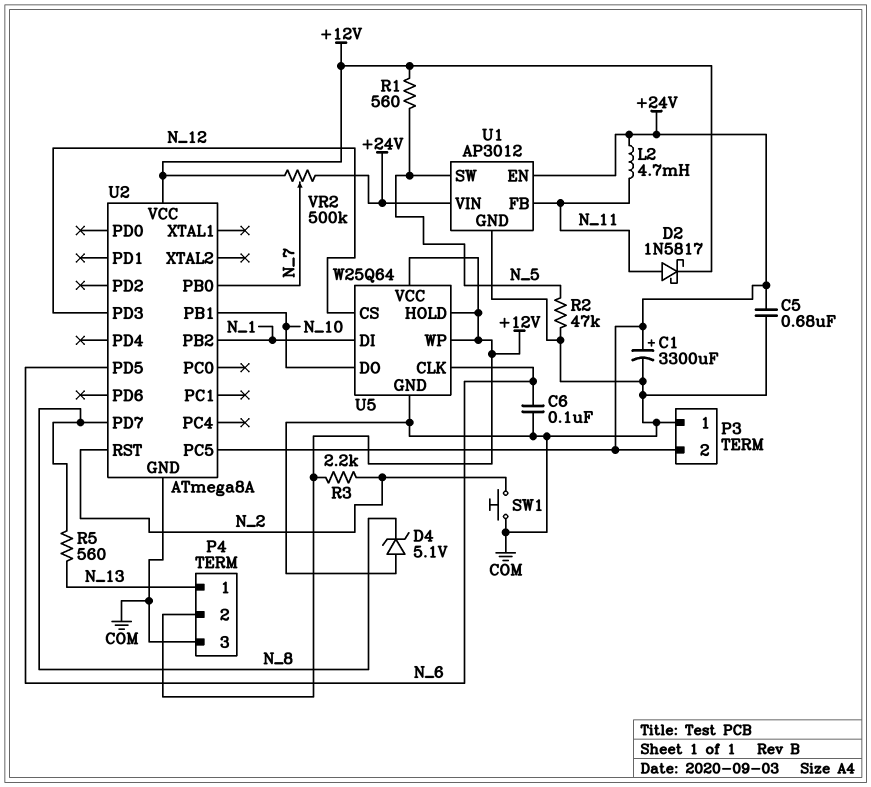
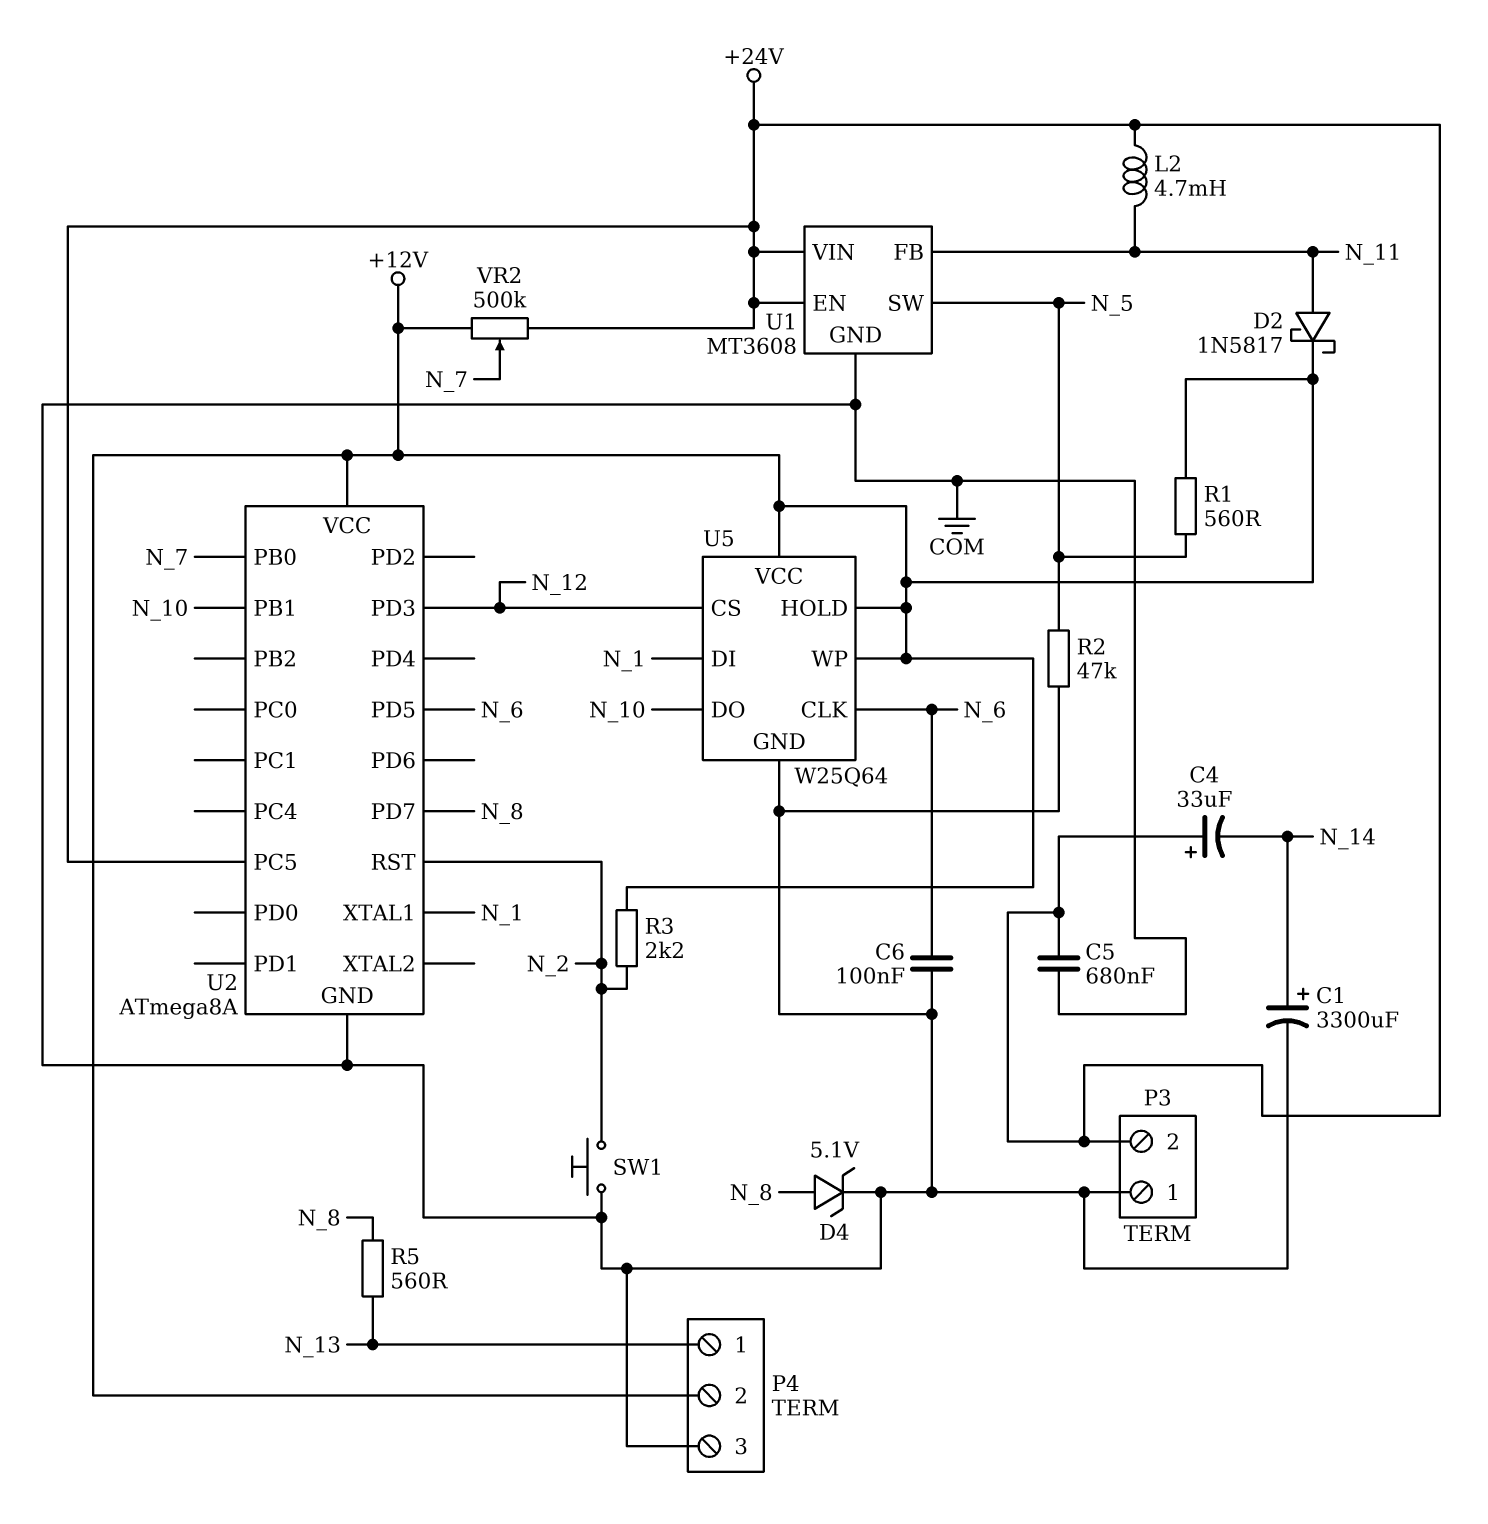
C1: 3300uF (plus +24V, minus COM) -> 3300uF (plus N_14, minus COM)
C4: none -> 33uF (plus +24V, minus N_14)
D4: zener 5.1V (A COM, K N_8) -> zener 5.1V (A N_8, K COM)
U1: AP3012 -> MT3608
U2 pin PB2: N_1 -> none
U2 pin XTAL1: none -> N_1

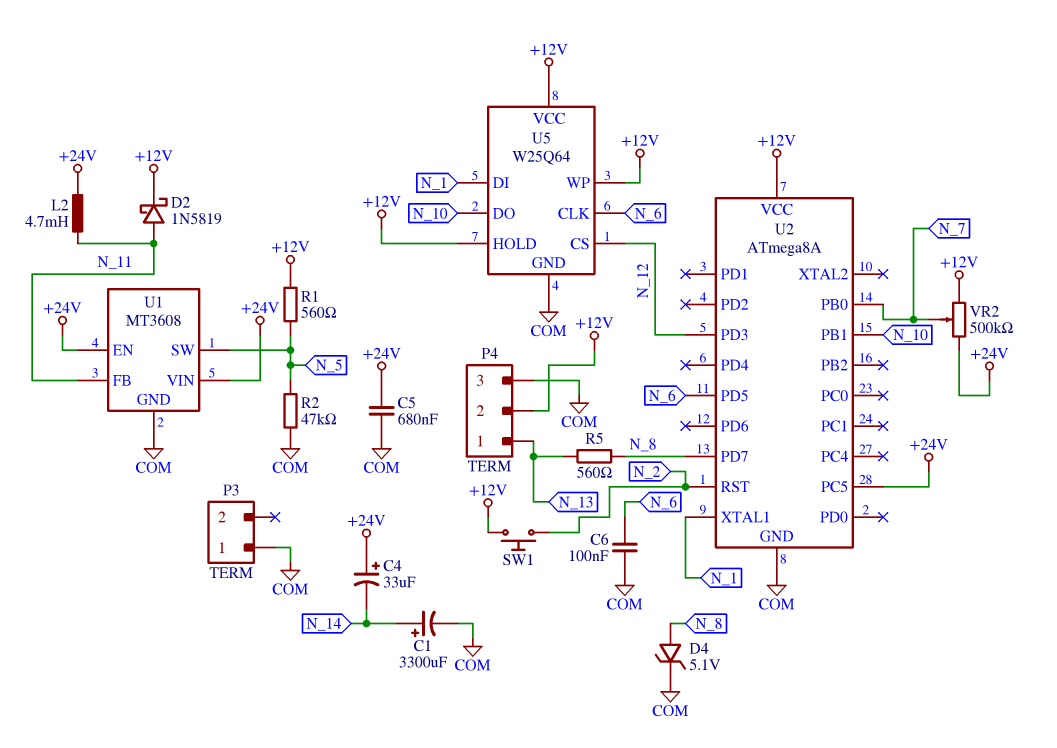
D2: schottky 1N5817 (A N_11, K +12V) -> schottky 1N5819 (A N_11, K +12V)
P3 pin 2: +24V -> none
R3: 2.2k (+12V, N_2) -> none
SW1: button (COM, N_2) -> button (+12V, N_2)

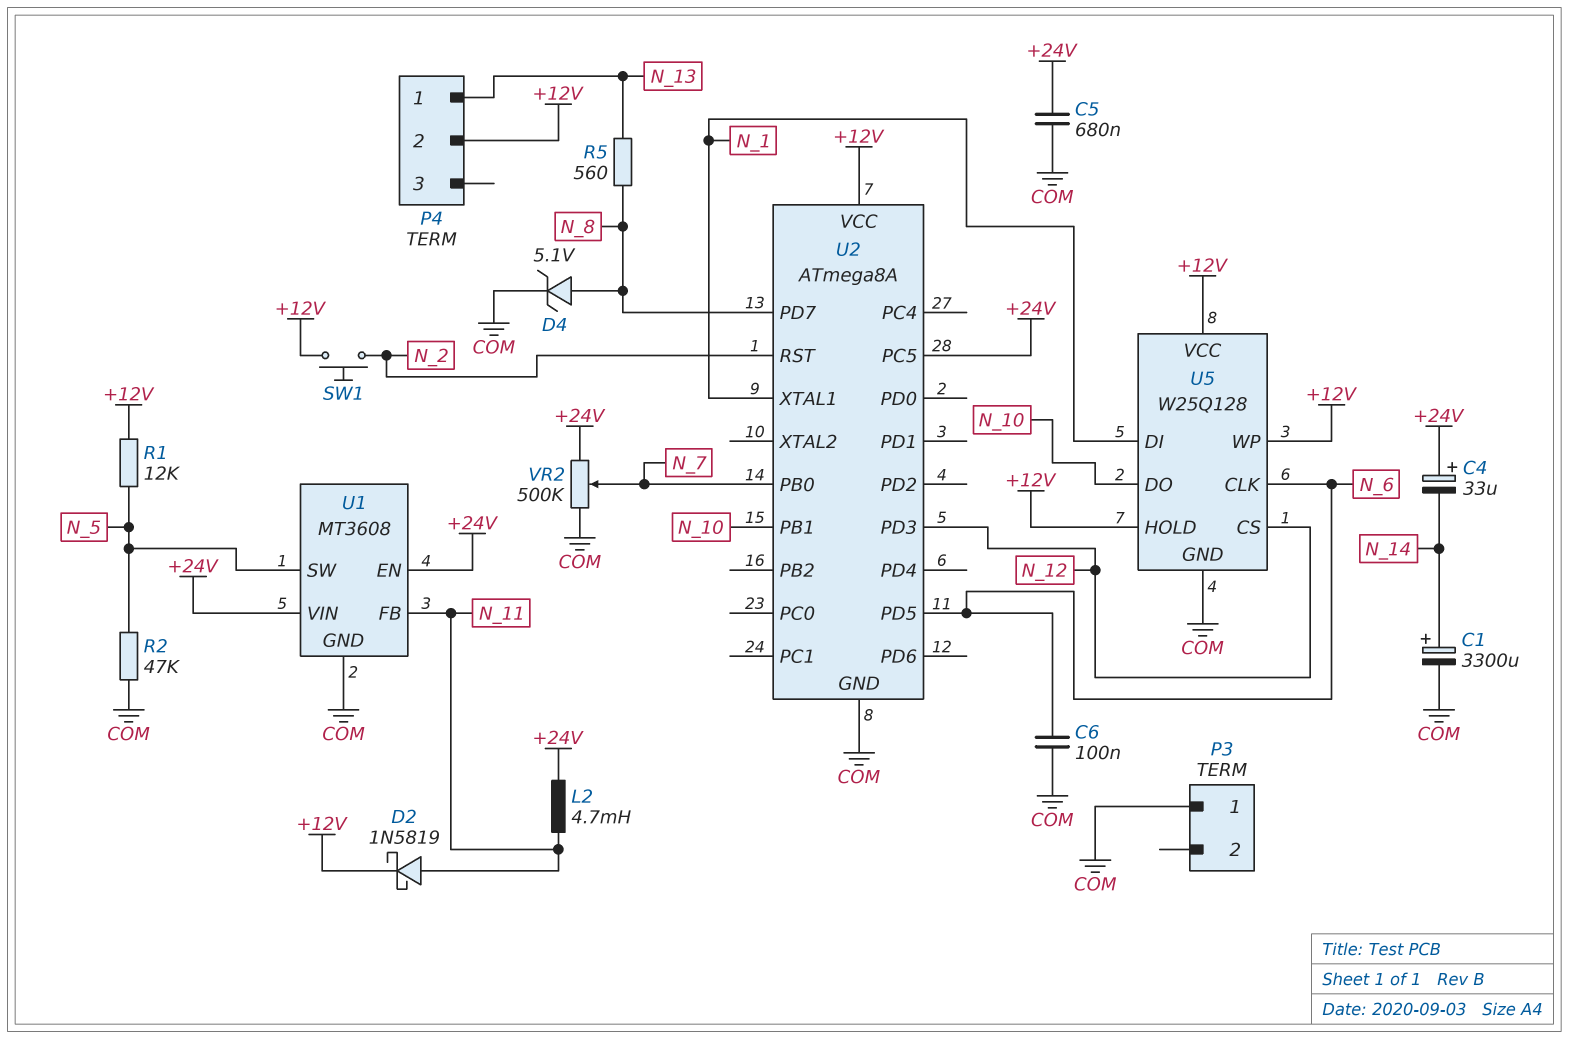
P4 pin 3: COM -> none
R1: 560 (+12V, N_5) -> 12k (+12V, N_5)
U5: W25Q64 -> W25Q128
VR2: 500k (+12V, +24V, wiper N_7) -> 500k (+24V, COM, wiper N_7)

